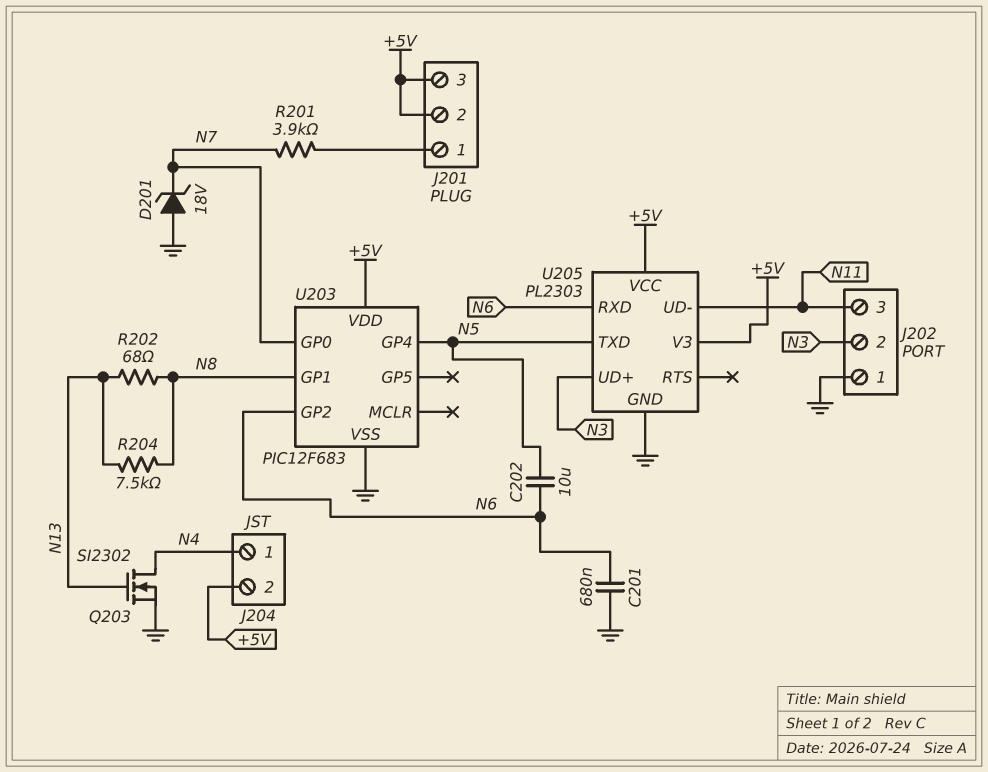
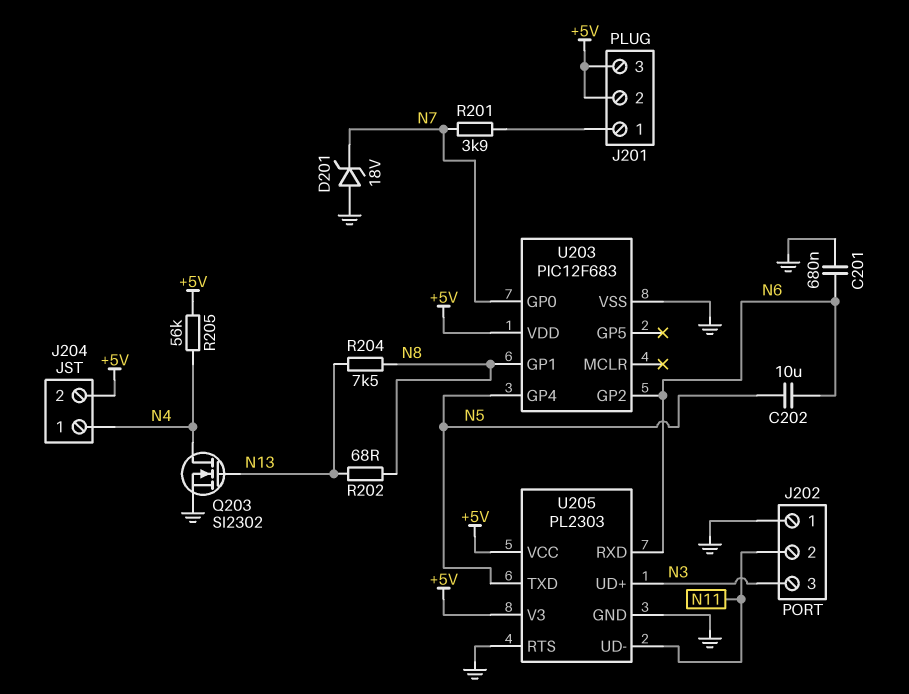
J202 pin 2: N3 -> N11
J202 pin 3: N11 -> N3
R205: none -> 56k (+5V, N4)
U205 pin RTS: none -> GND

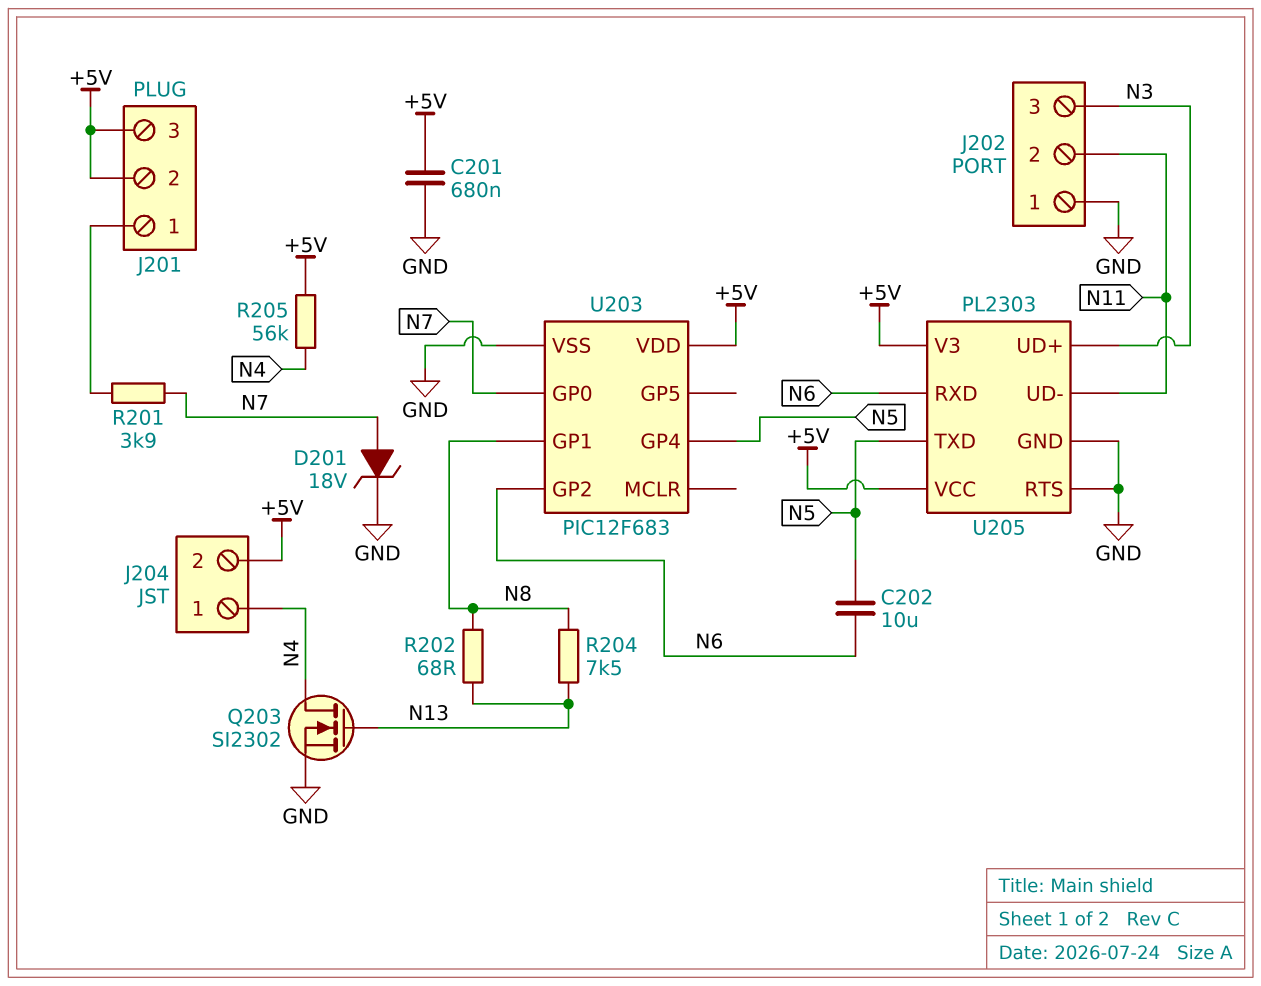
C201: 680nF (GND, N6) -> 680nF (+5V, GND)
D201: zener 18V (A GND, K N7) -> zener 18V (A N7, K GND)

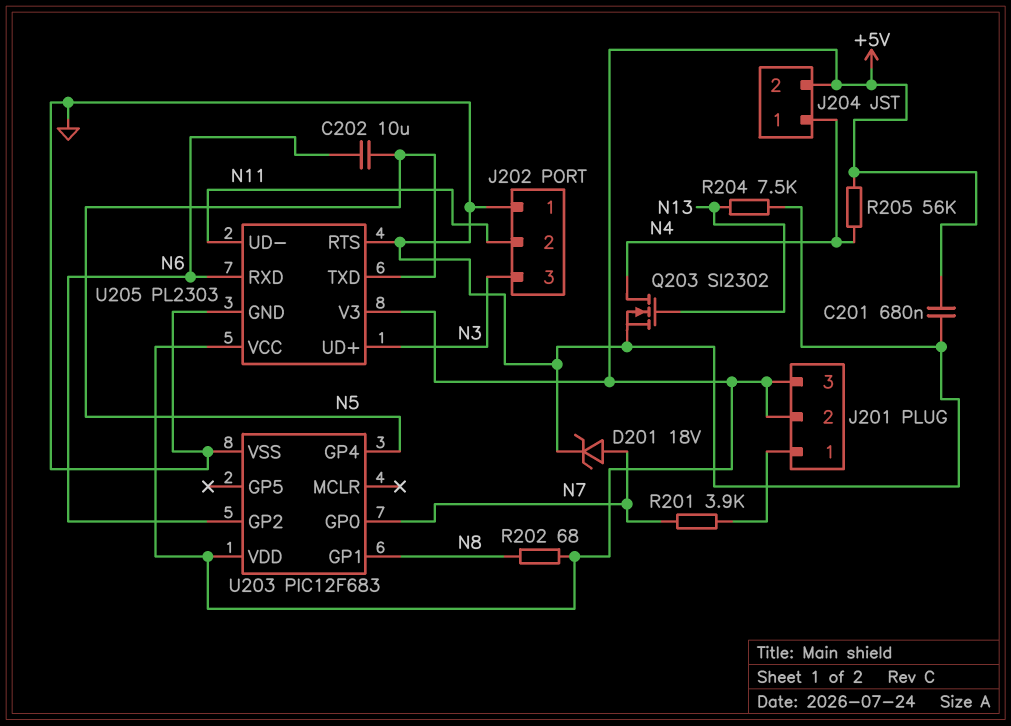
R202: 68 (N8, N13) -> 68 (+5V, N8)
R204: 7.5k (N8, N13) -> 7.5k (GND, N13)

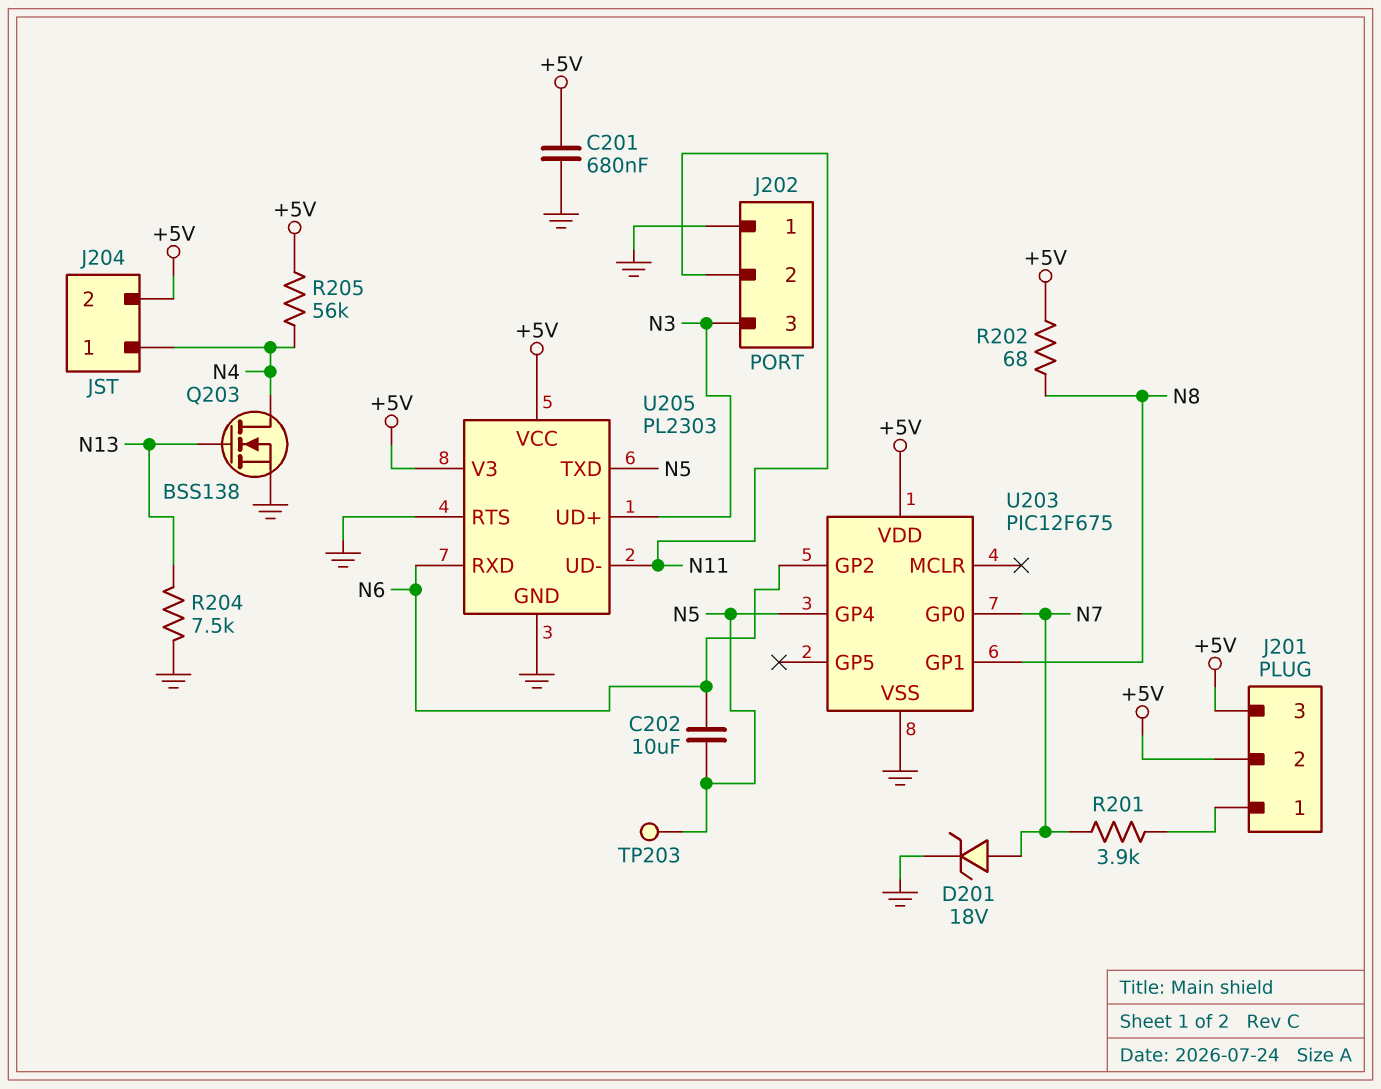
Q203: NMOS SI2302 (G N13, D N4, S GND) -> NMOS BSS138 (G N13, D N4, S GND)
TP203: none -> test point (N5)
U203: PIC12F683 -> PIC12F675

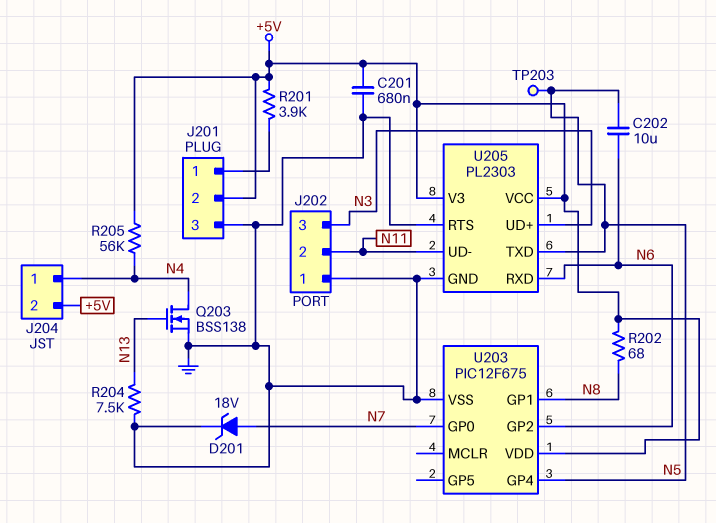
J201 pin 3: +5V -> GND
R201: 3.9k (J201/1, N7) -> 3.9k (+5V, J201/1)

